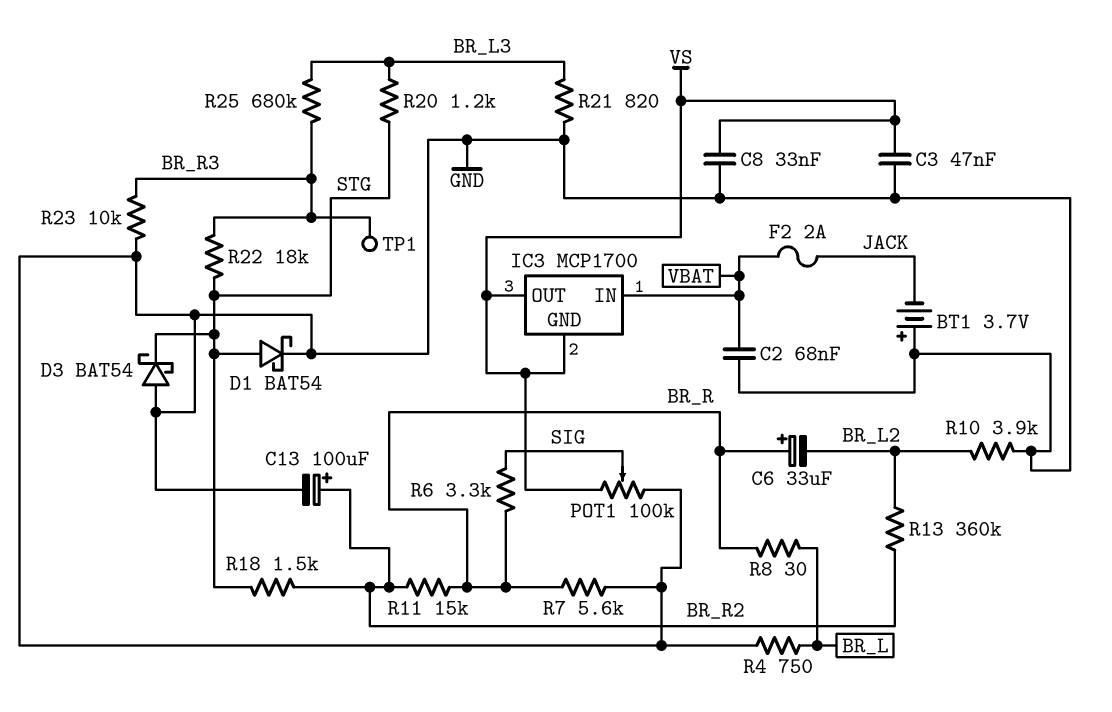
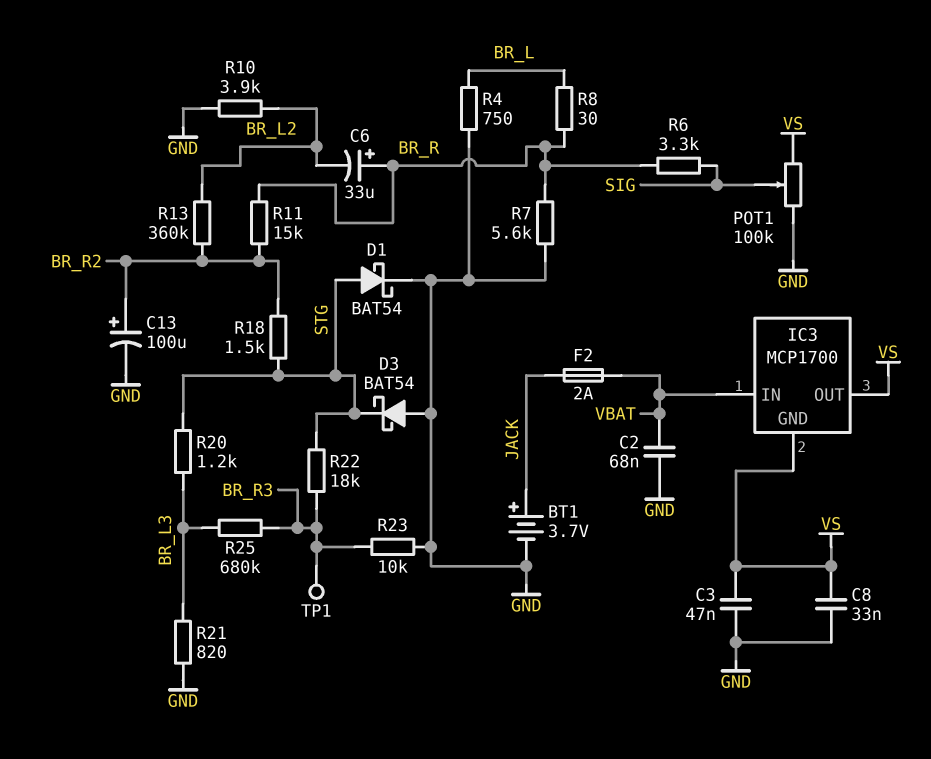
BT1: 3.7V (plus GND, minus JACK) -> 3.7V (plus JACK, minus GND)

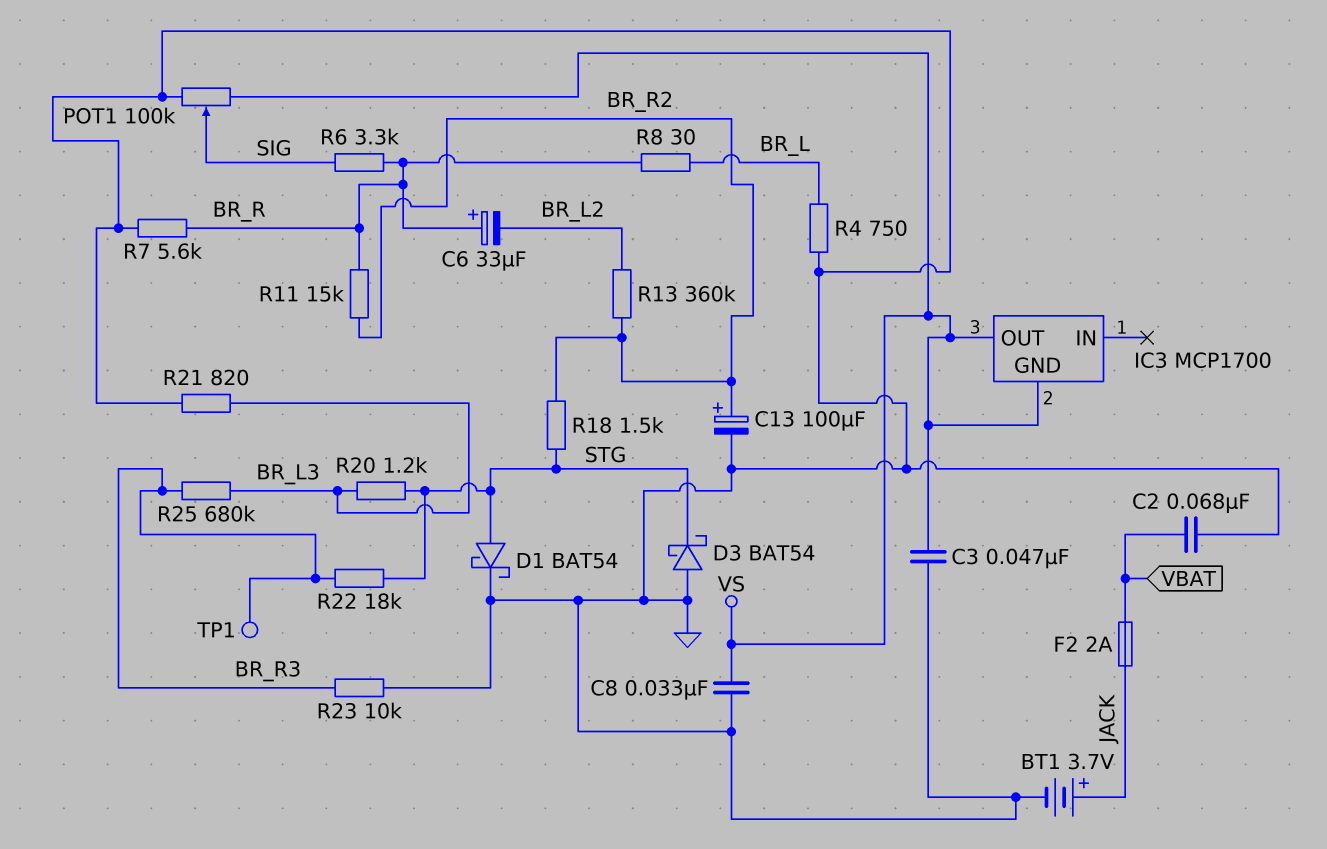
IC3 pin IN: VBAT -> none
R10: 3.9k (BR_L2, GND) -> none

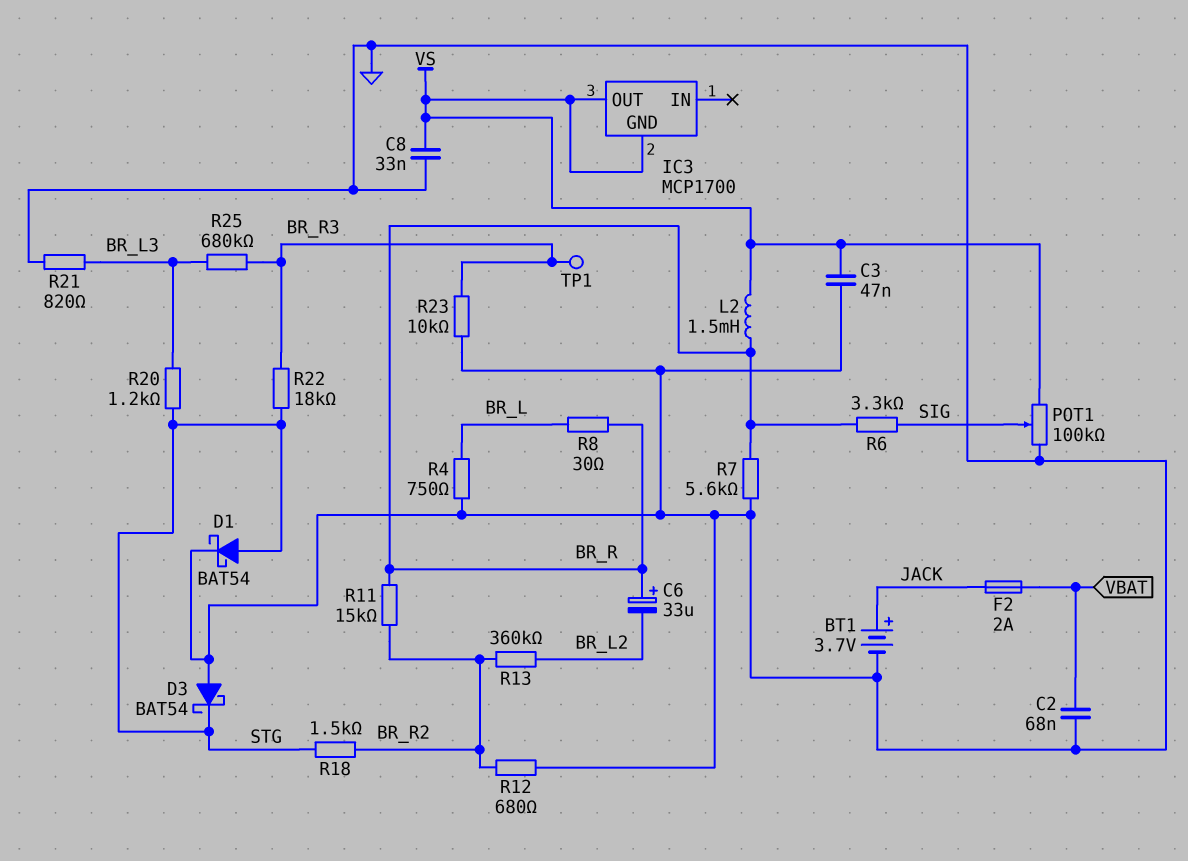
C13: 100uF (plus BR_R2, minus GND) -> none
L2: none -> 1.5mH (BR_R, VS)
R12: none -> 680 (BR_R2, GND)

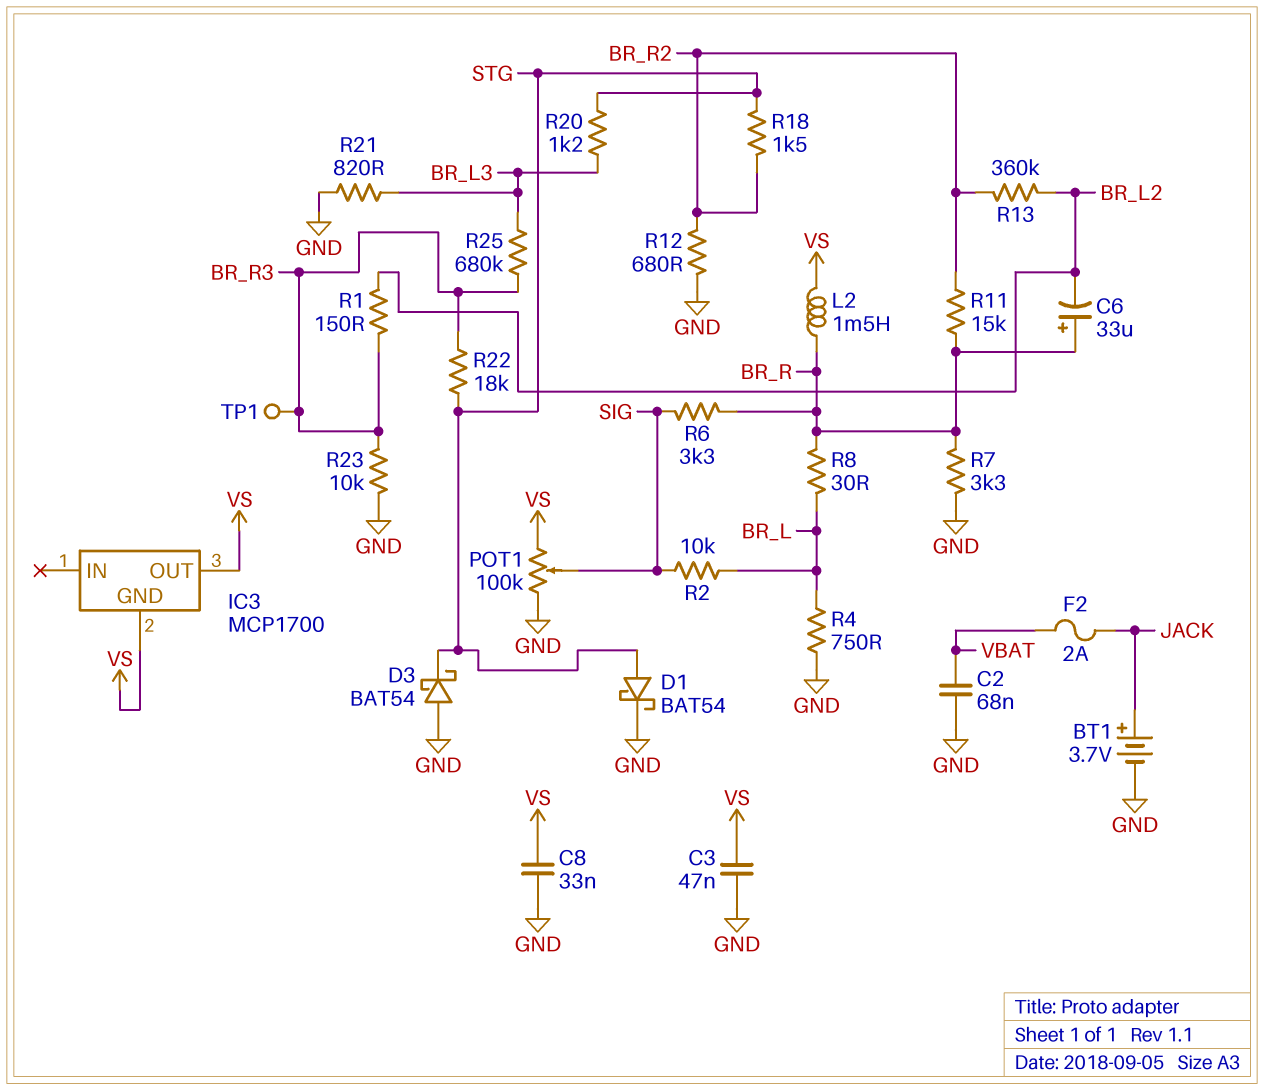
R1: none -> 150 (BR_L2, BR_R3)
R2: none -> 10k (BR_L, SIG)
R7: 5.6k (BR_R, GND) -> 3.3k (BR_R, GND)

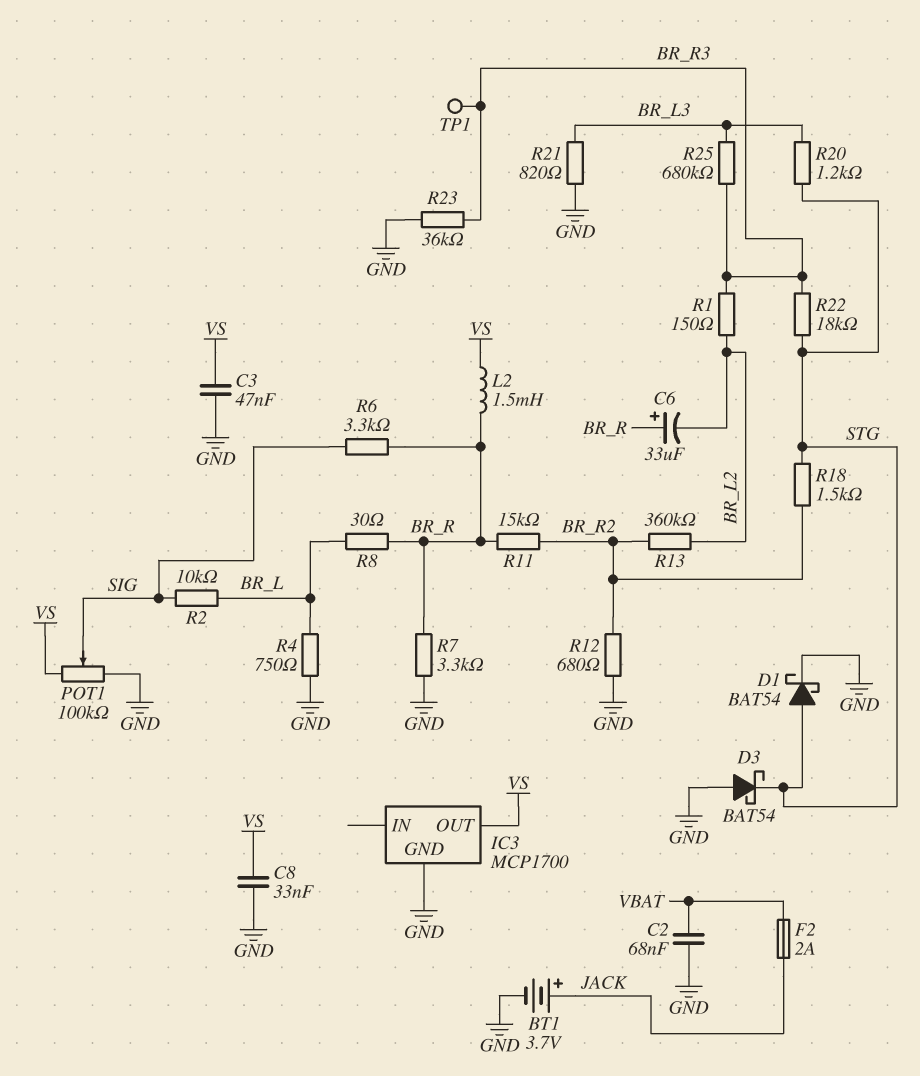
IC3 pin GND: VS -> GND
R23: 10k (BR_R3, GND) -> 36k (BR_R3, GND)

